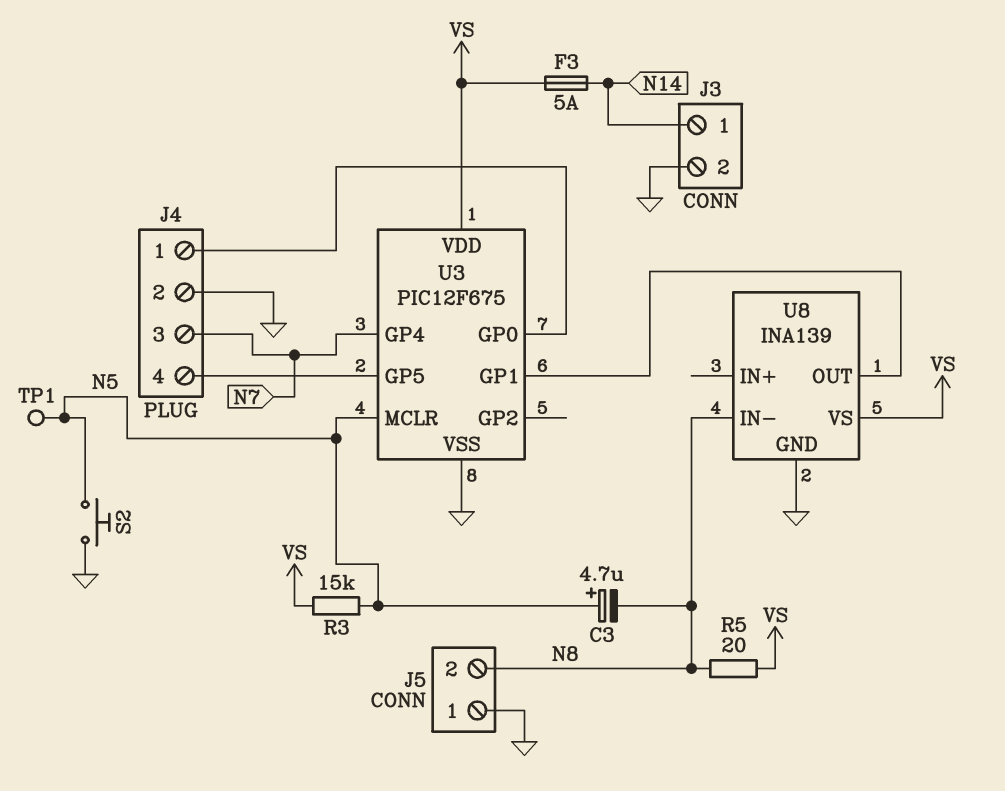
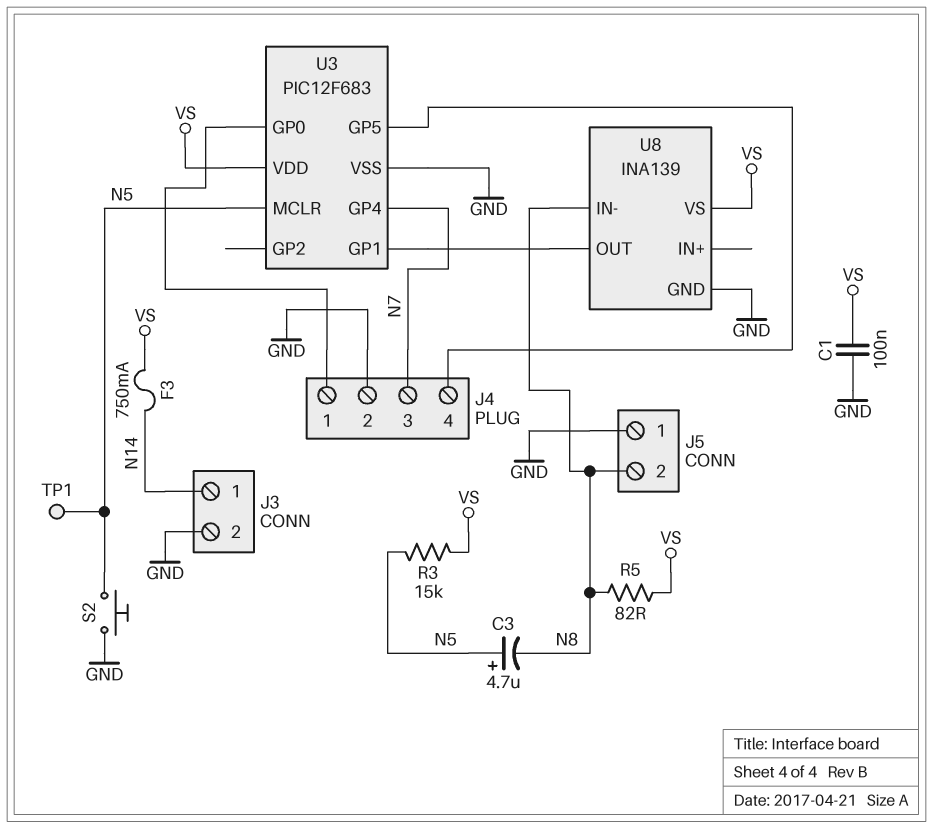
C1: none -> 100nF (GND, VS)
F3: 5A (N14, VS) -> 750mA (N14, VS)
R5: 20 (N8, VS) -> 82 (N8, VS)
U3: PIC12F675 -> PIC12F683

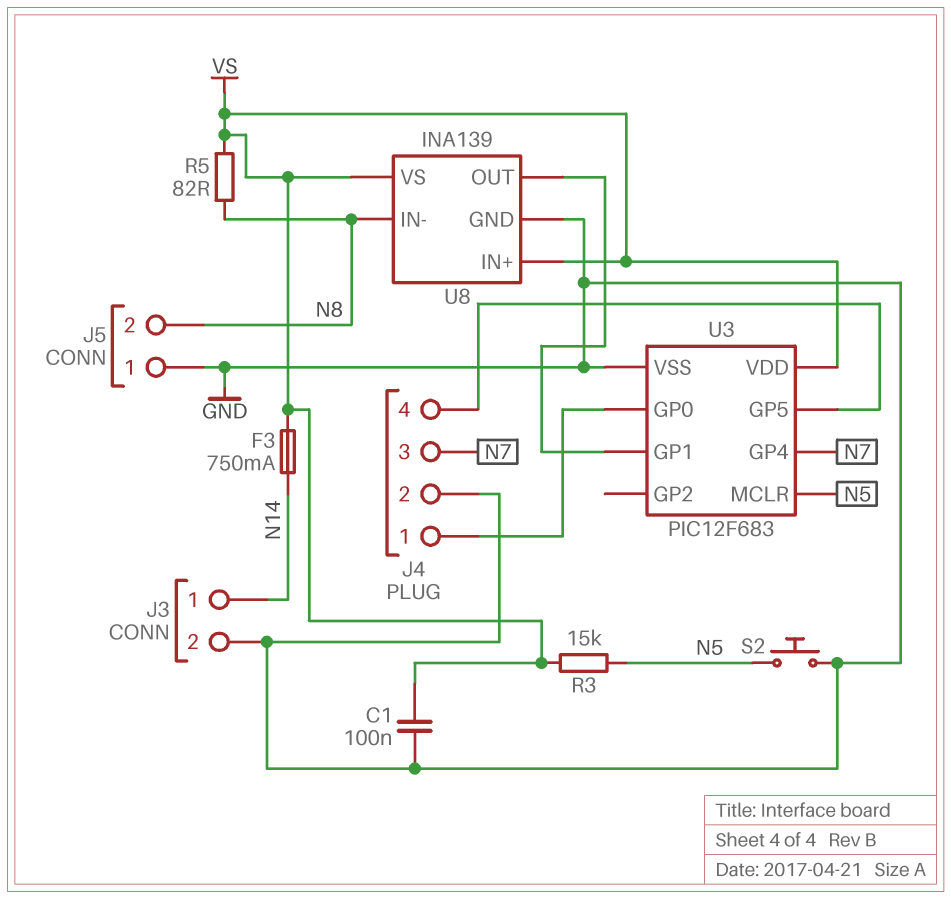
C3: 4.7uF (plus N5, minus N8) -> none
TP1: test point (N5) -> none
U8 pin IN+: none -> VS

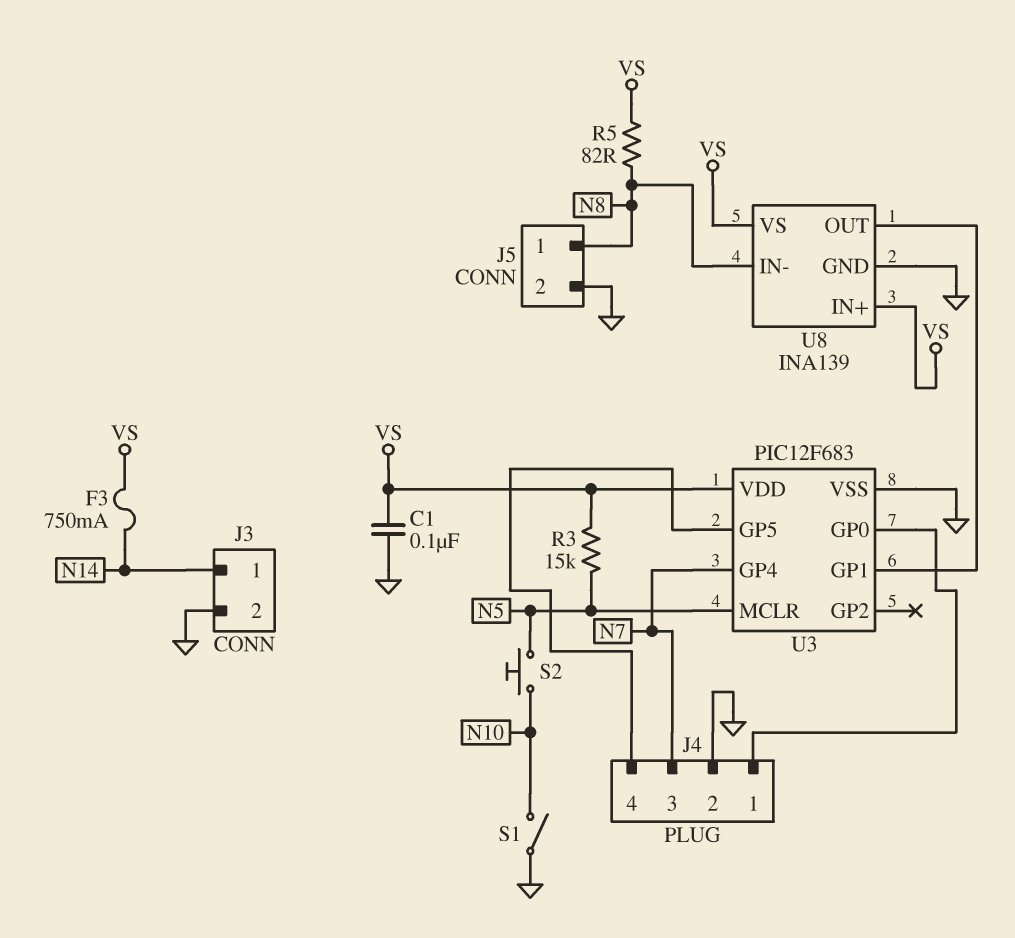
J5 pin 1: GND -> N8
J5 pin 2: N8 -> GND
S1: none -> switch (GND, N10)
S2: button (GND, N5) -> button (N5, N10)

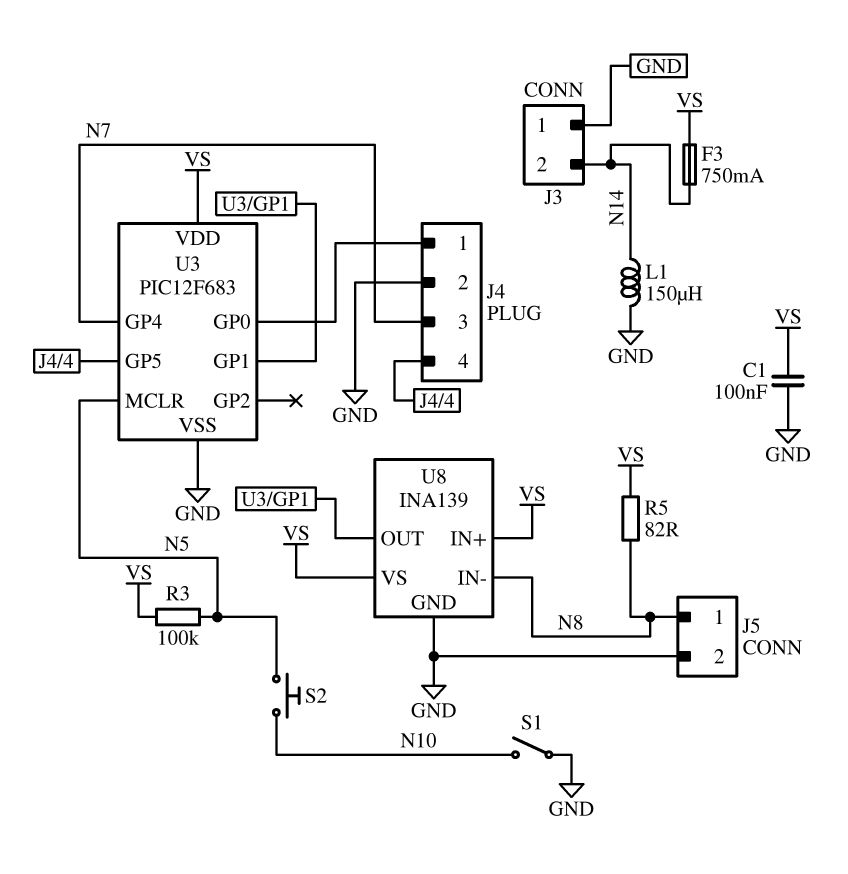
J3 pin 1: N14 -> GND
J3 pin 2: GND -> N14
L1: none -> 150uH (GND, N14)
R3: 15k (N5, VS) -> 100k (N5, VS)

